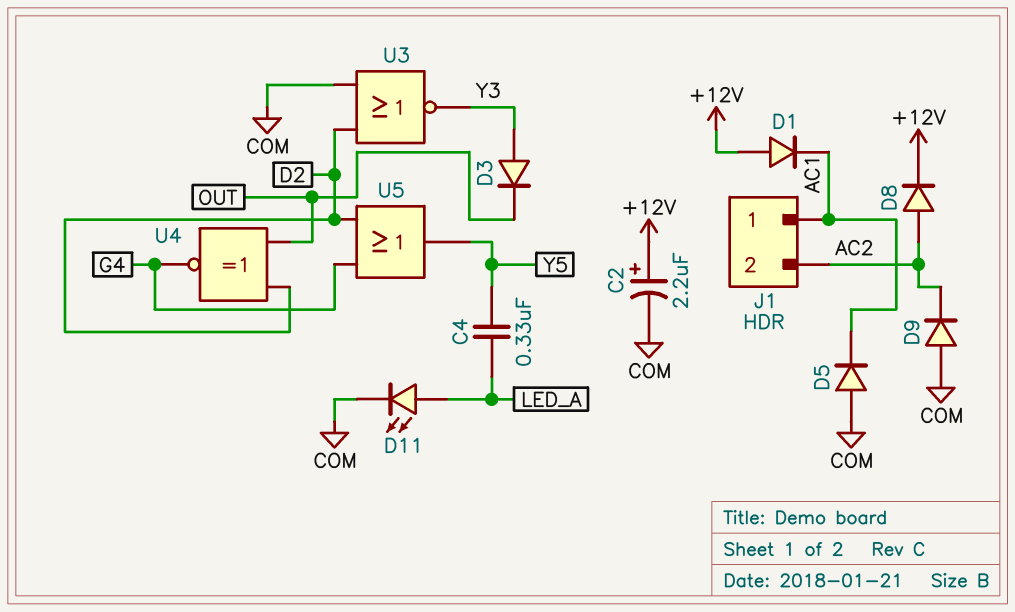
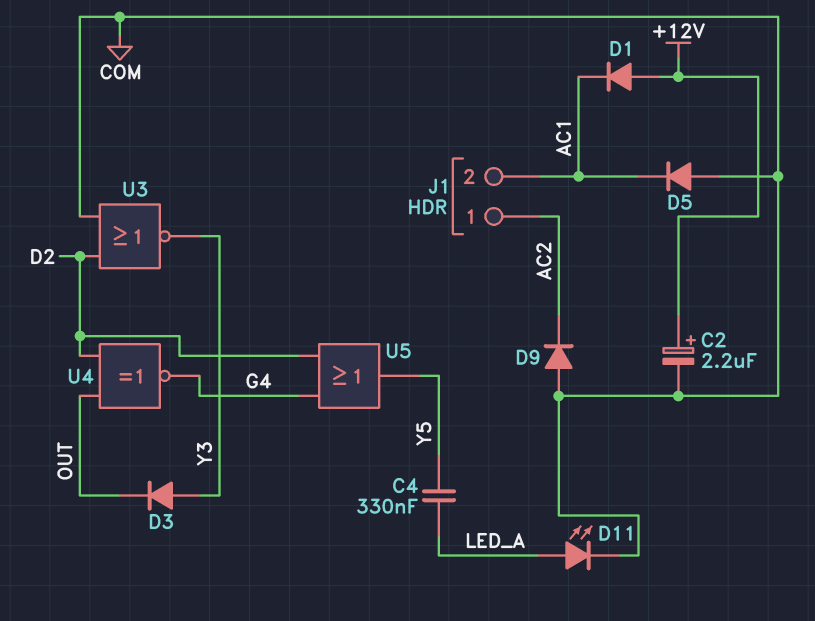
D8: diode (A AC2, K +12V) -> none
J1 pin 1: AC1 -> AC2
J1 pin 2: AC2 -> AC1

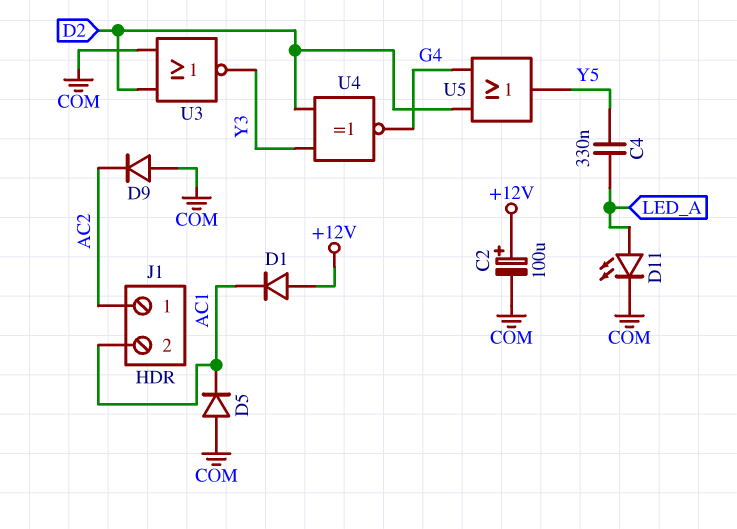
C2: 2.2uF (plus +12V, minus COM) -> 100uF (plus +12V, minus COM)
D3: diode (A Y3, K OUT) -> none
U4: XNOR (in D2, in OUT, out G4) -> XNOR (in D2, in Y3, out G4)

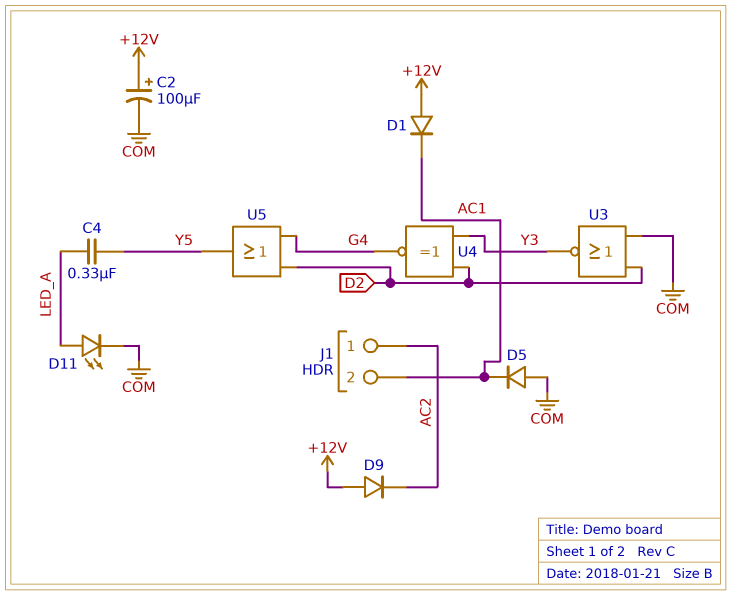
D9: diode (A COM, K AC2) -> diode (A +12V, K AC2)

